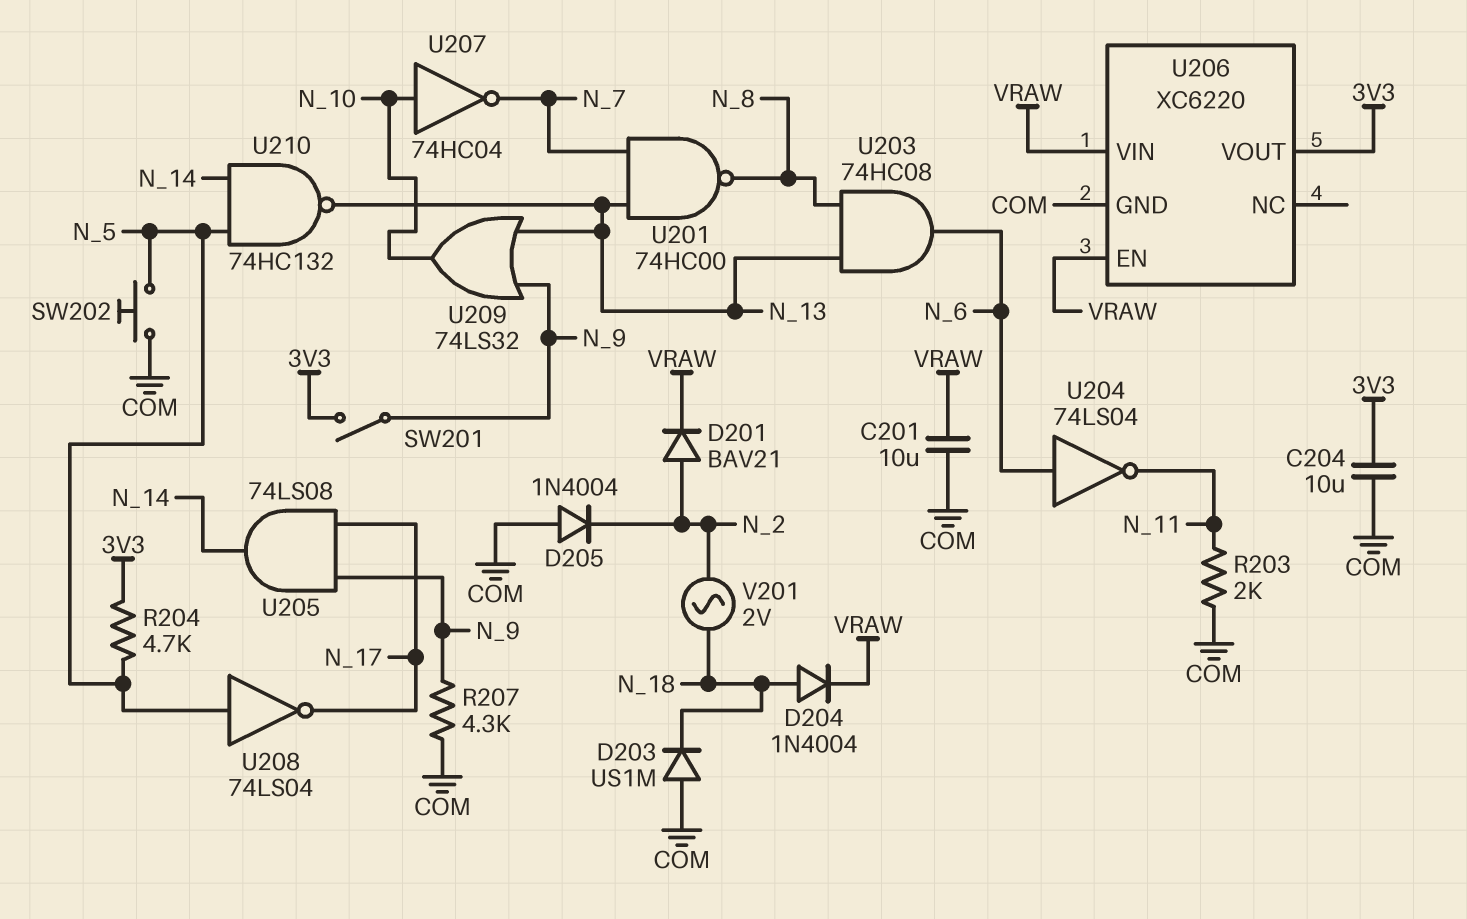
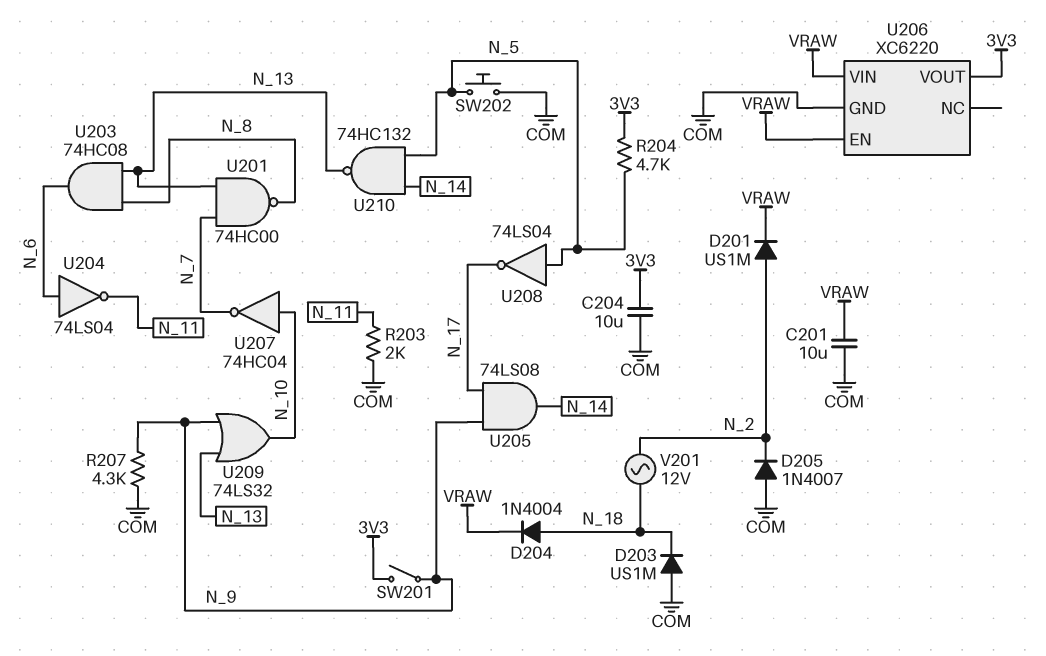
D201: diode BAV21 (A N_2, K VRAW) -> diode US1M (A N_2, K VRAW)
D205: diode 1N4004 (A COM, K N_2) -> diode 1N4007 (A COM, K N_2)
V201: AC 2V (N_2, N_18) -> AC 12V (N_2, N_18)

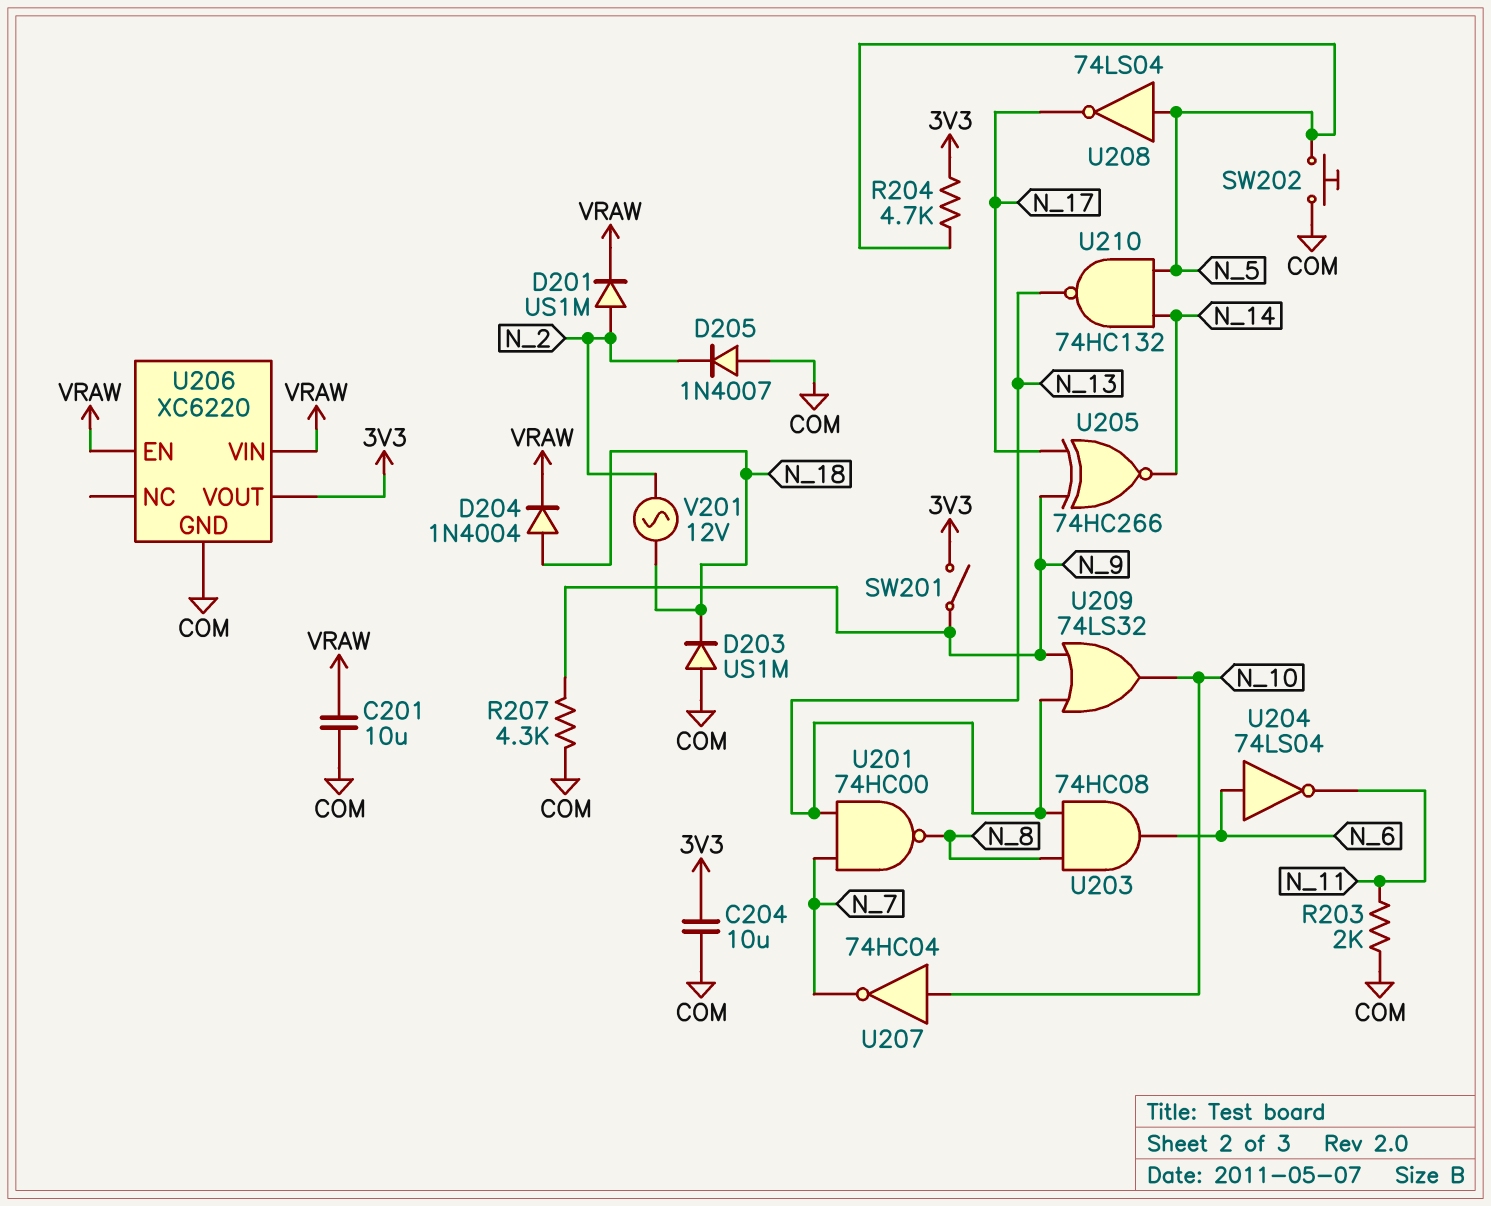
U205: AND 74LS08 (in N_9, in N_17, out N_14) -> XNOR 74HC266 (in N_9, in N_17, out N_14)

